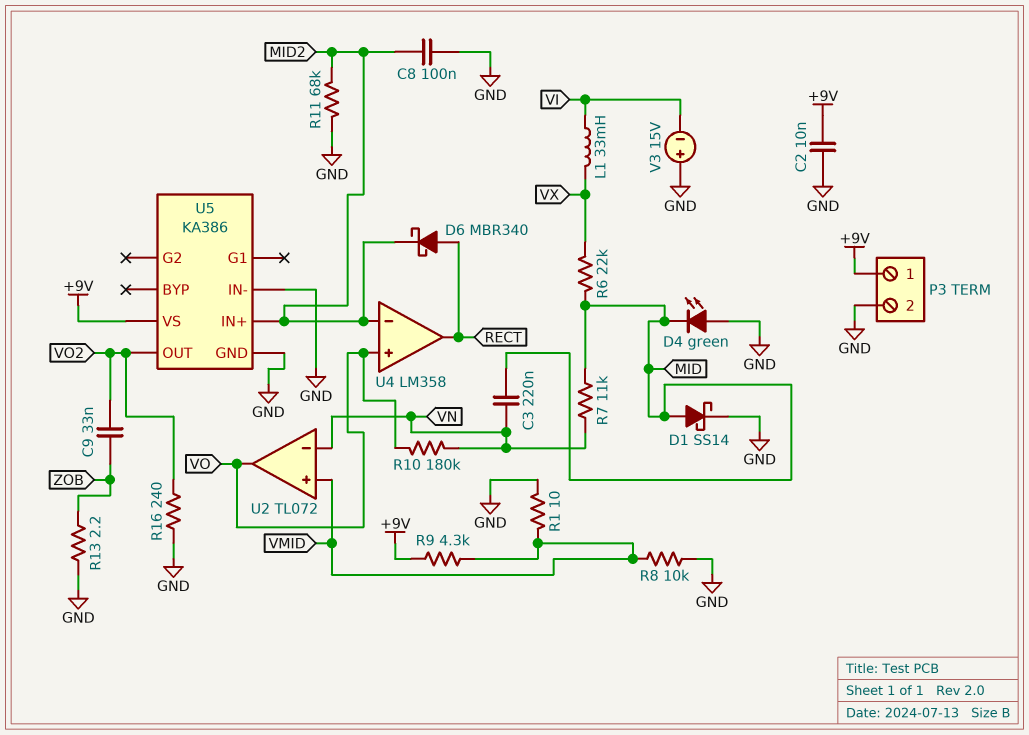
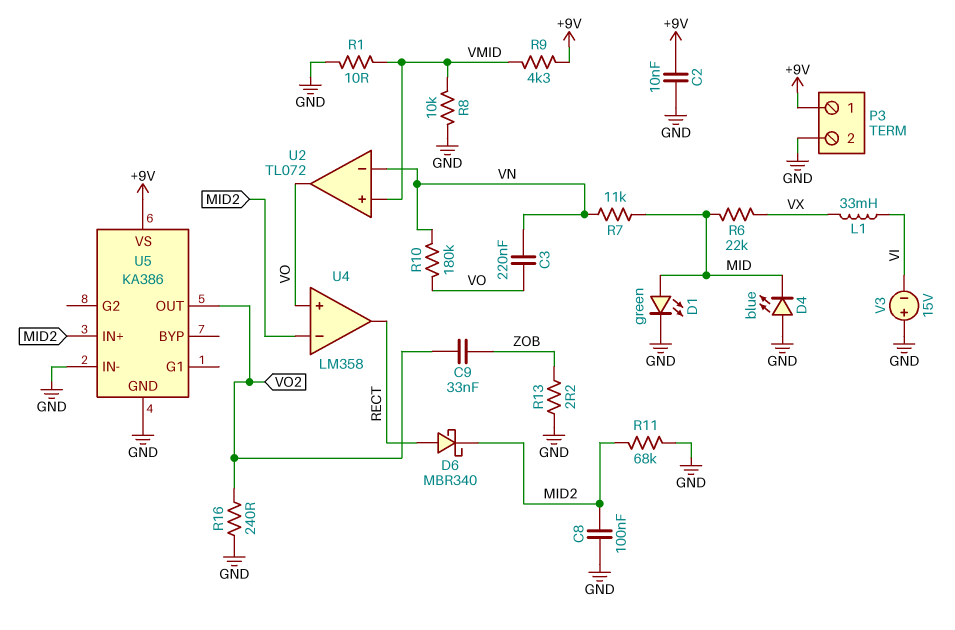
C3: 220nF (MID, VN) -> 220nF (VN, VO)
D1: schottky SS14 (A MID, K GND) -> LED green (A MID, K GND)
D4: LED green (A GND, K MID) -> LED blue (A GND, K MID)

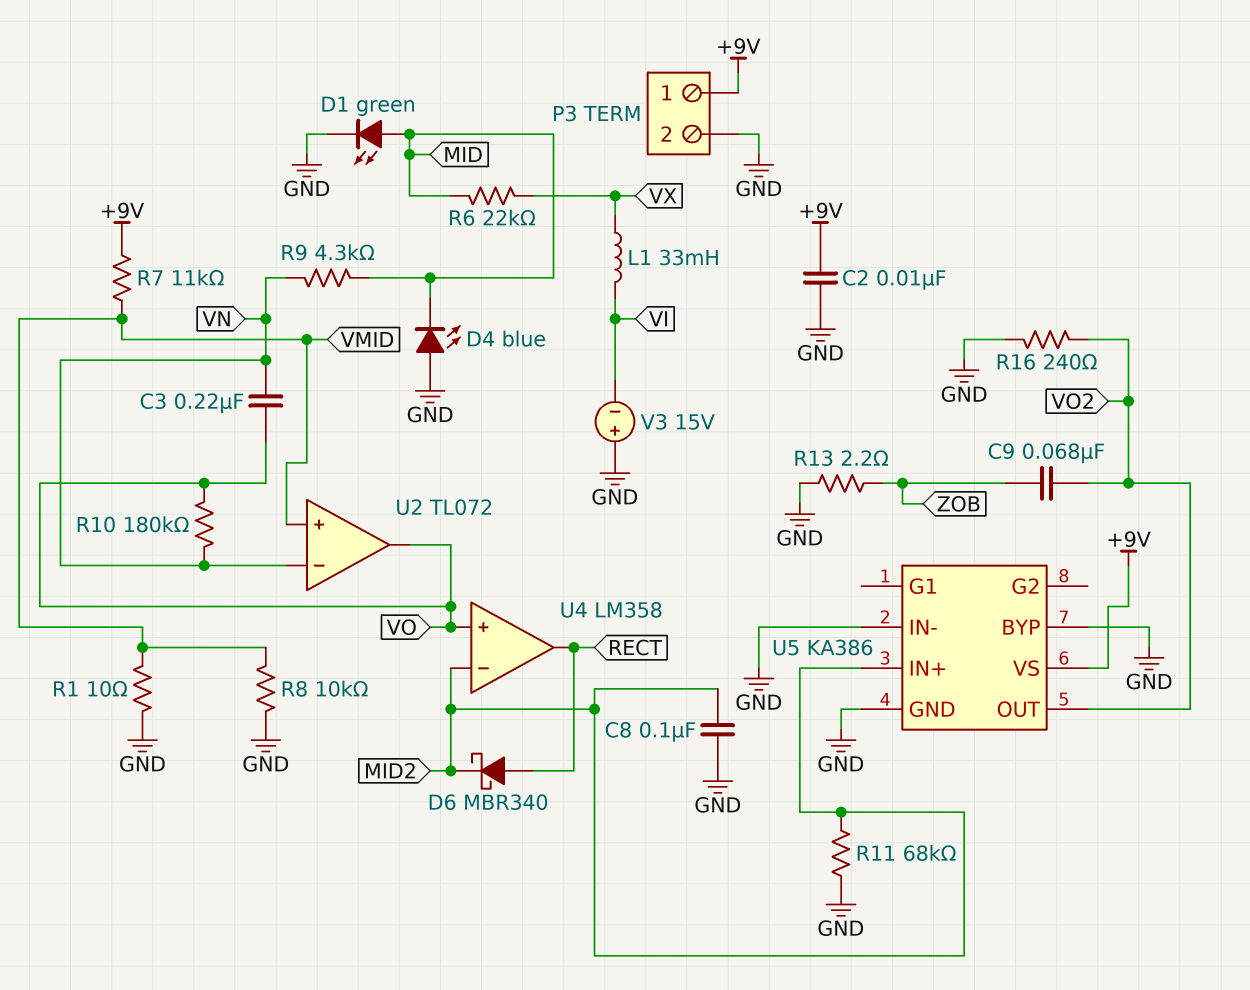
C9: 33nF (VO2, ZOB) -> 68nF (VO2, ZOB)
R7: 11k (MID, VN) -> 11k (+9V, VMID)
R9: 4.3k (+9V, VMID) -> 4.3k (MID, VN)
U5 pin BYP: none -> GND

